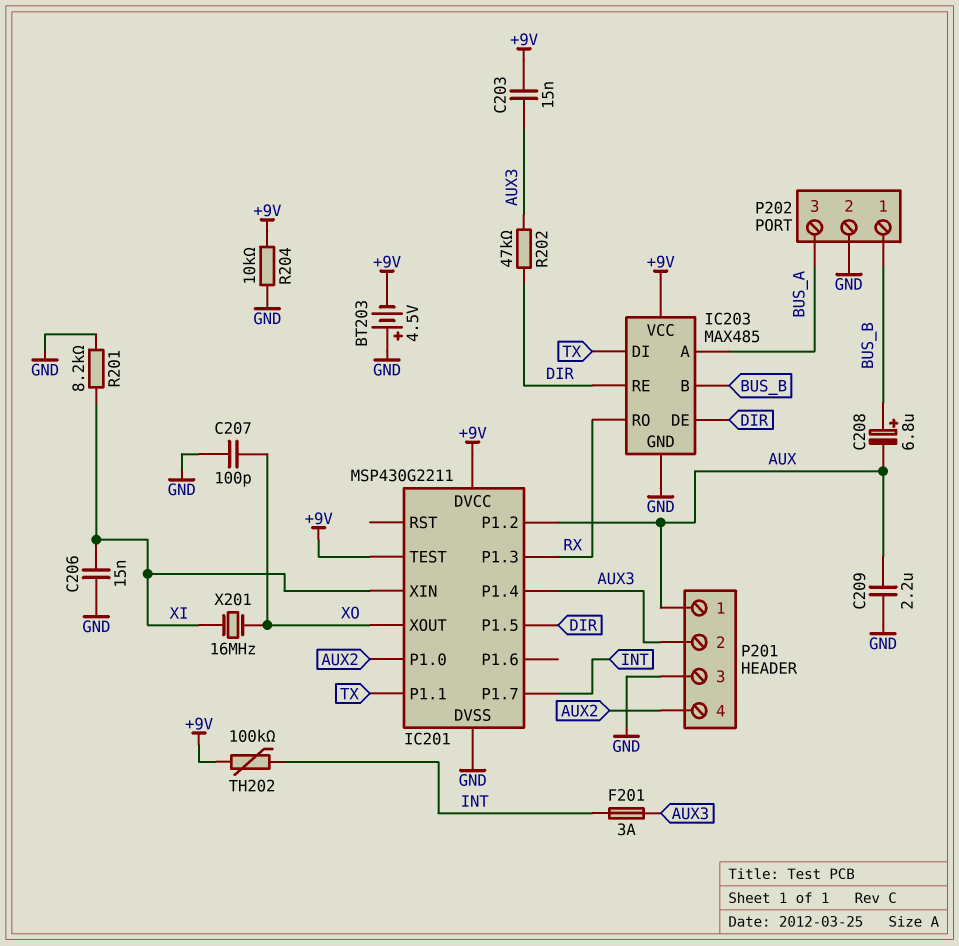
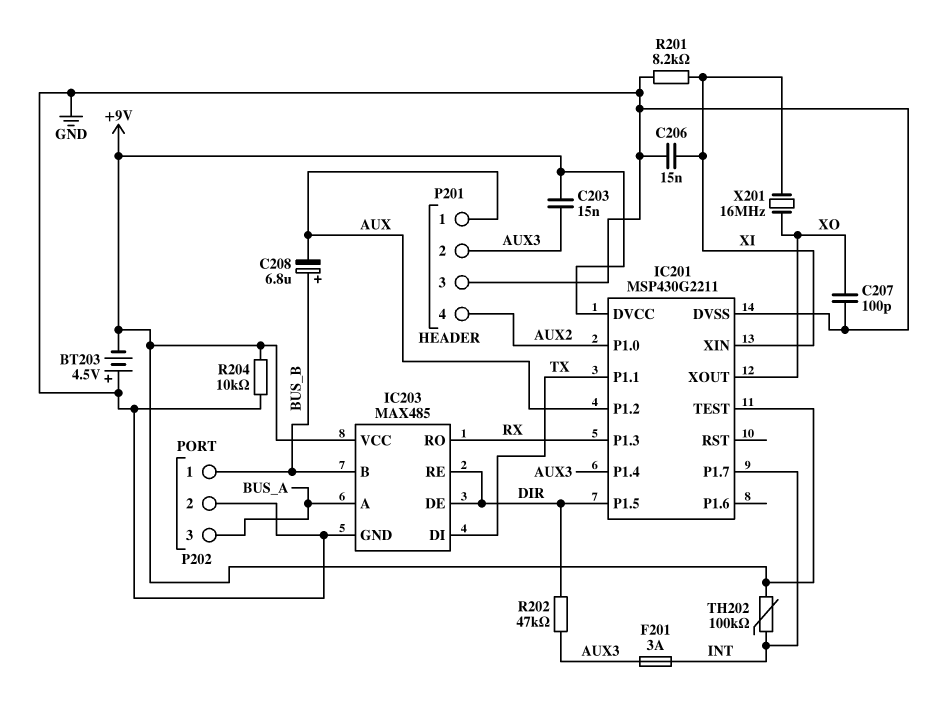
C209: 2.2uF (AUX, GND) -> none

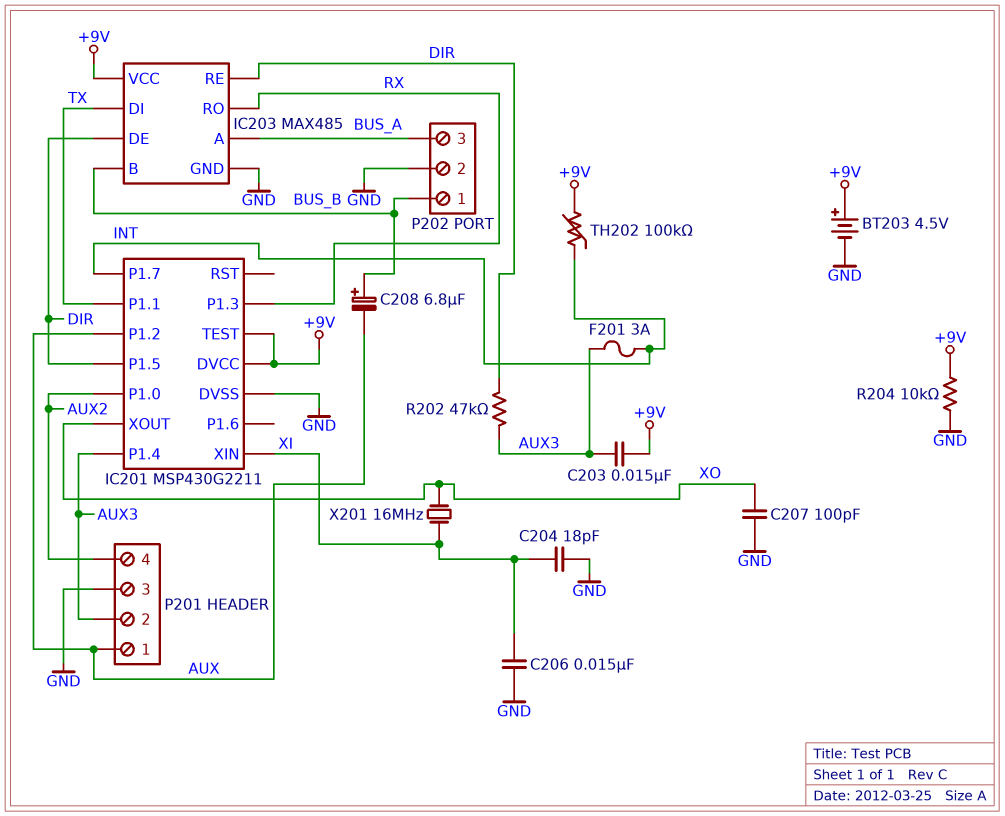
BT203: 4.5V (plus GND, minus +9V) -> 4.5V (plus +9V, minus GND)
C204: none -> 18pF (GND, XI)
R201: 8.2k (GND, XI) -> none

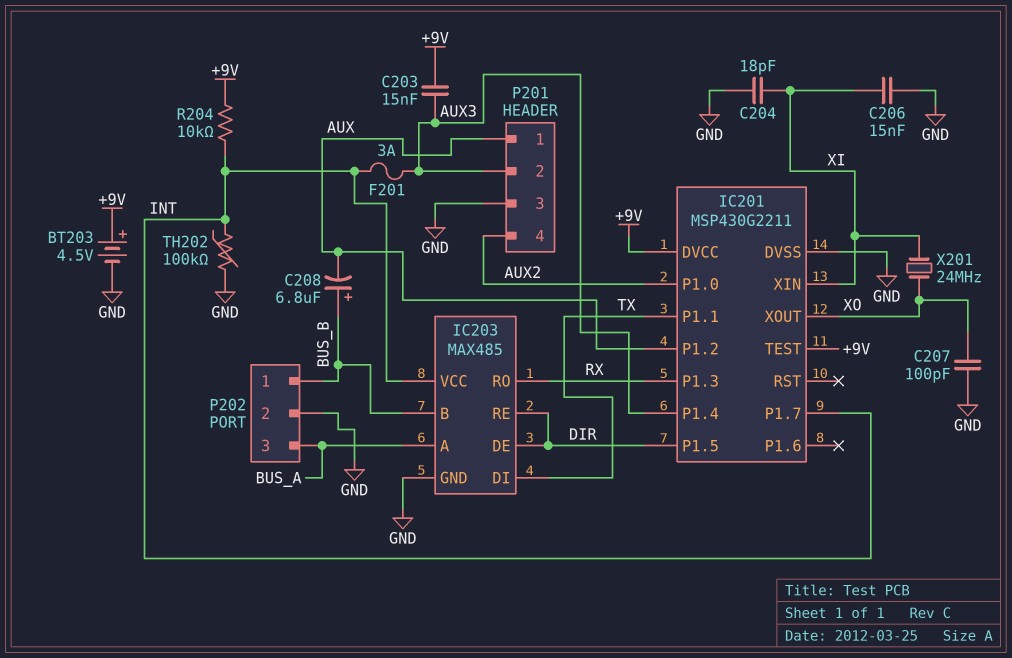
IC203 pin VCC: +9V -> INT
R202: 47k (AUX3, DIR) -> none
R204: 10k (+9V, GND) -> 10k (+9V, INT)
TH202: 100k (+9V, INT) -> 100k (GND, INT)
X201: 16MHz (XI, XO) -> 24MHz (XI, XO)

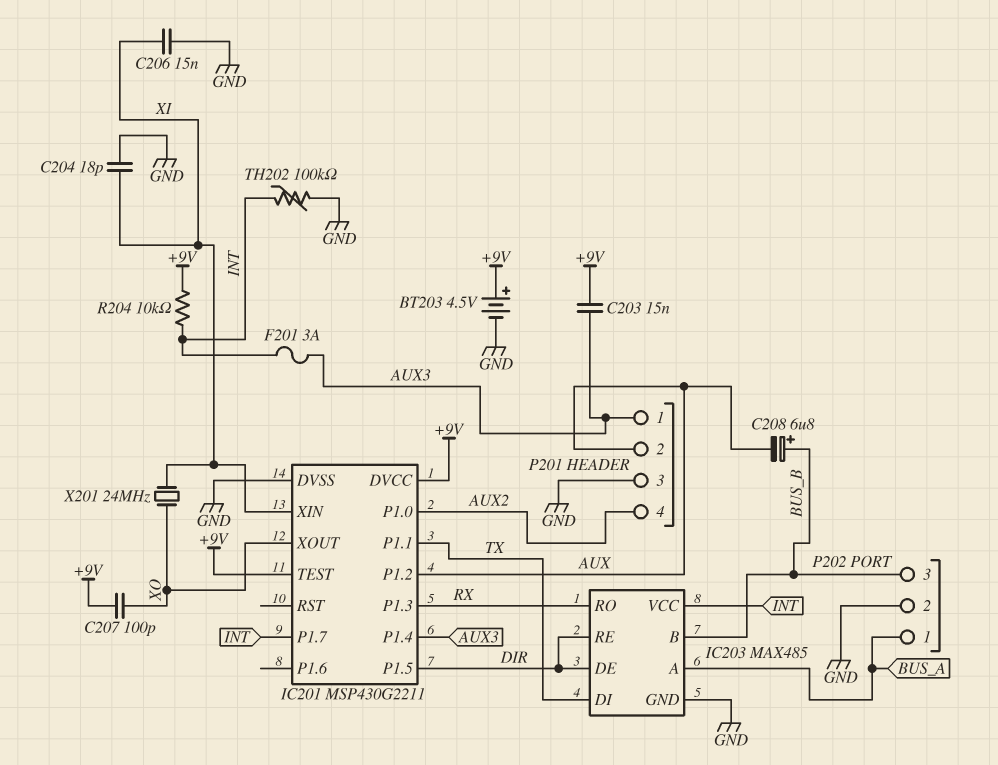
C207: 100pF (GND, XO) -> 100pF (+9V, XO)
P201 pin 1: AUX -> AUX3
P201 pin 2: AUX3 -> AUX
P202 pin 1: BUS_B -> BUS_A
P202 pin 3: BUS_A -> BUS_B

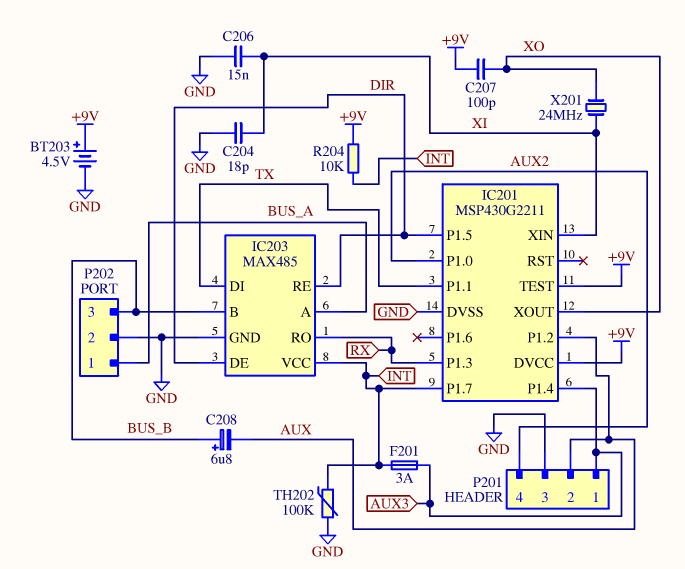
C203: 15nF (+9V, AUX3) -> none

